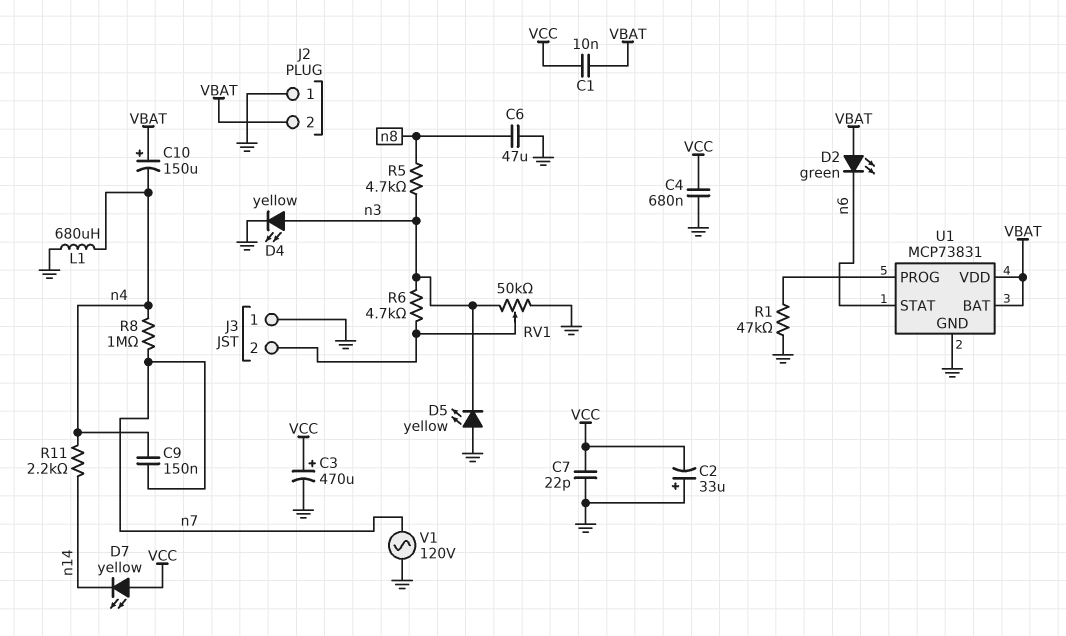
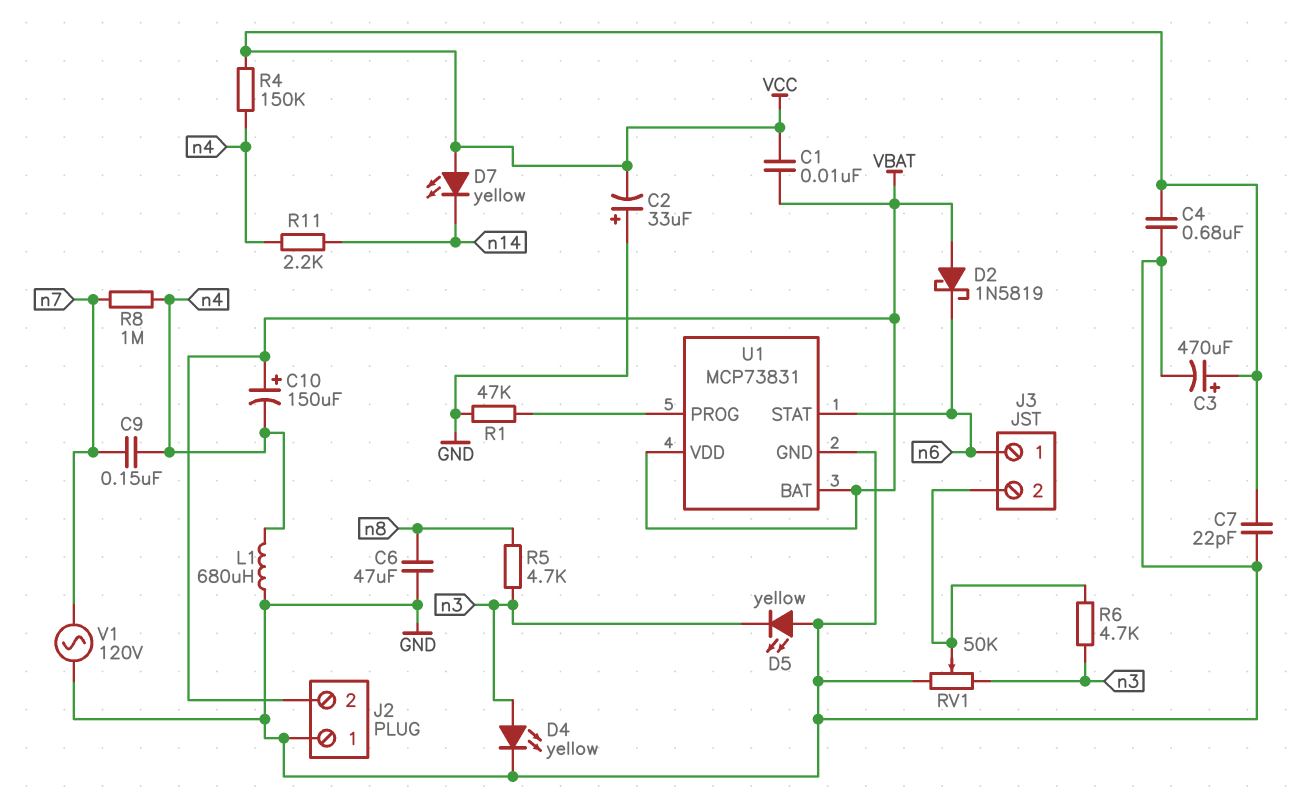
D2: LED green (A VBAT, K n6) -> schottky 1N5819 (A VBAT, K n6)
J3 pin 1: GND -> n6
R4: none -> 150k (VCC, n4)

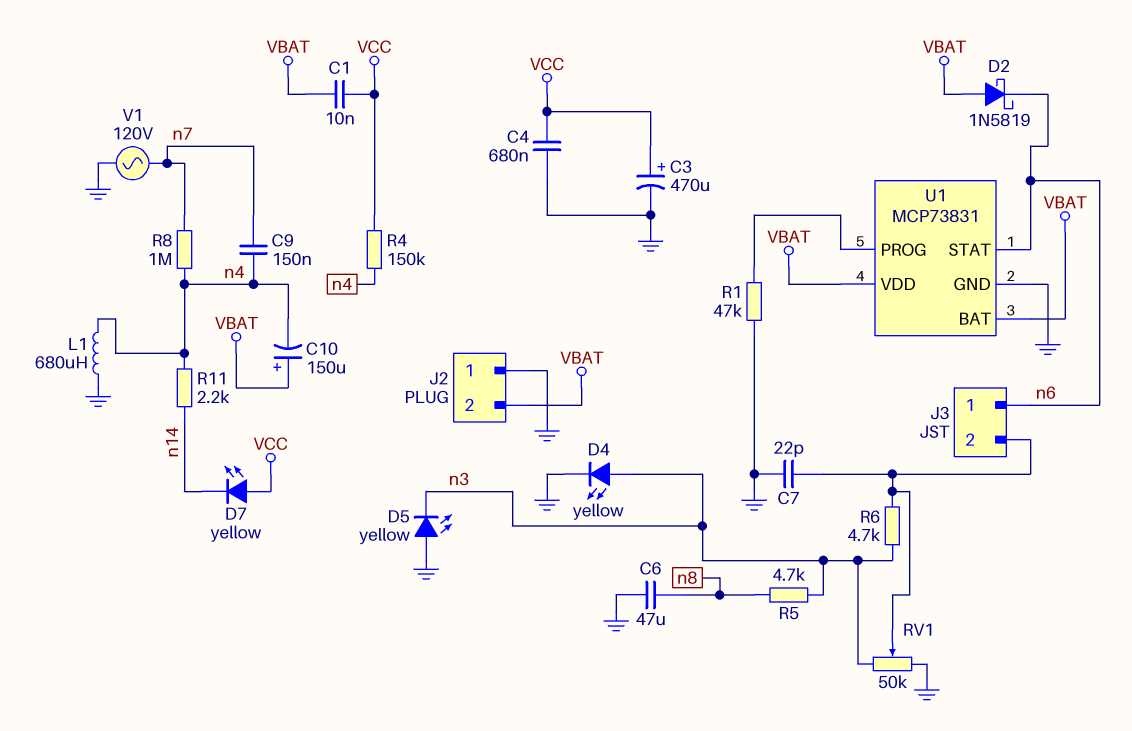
C2: 33uF (plus GND, minus VCC) -> none
C7: 22pF (GND, VCC) -> 22pF (GND, J3/2)

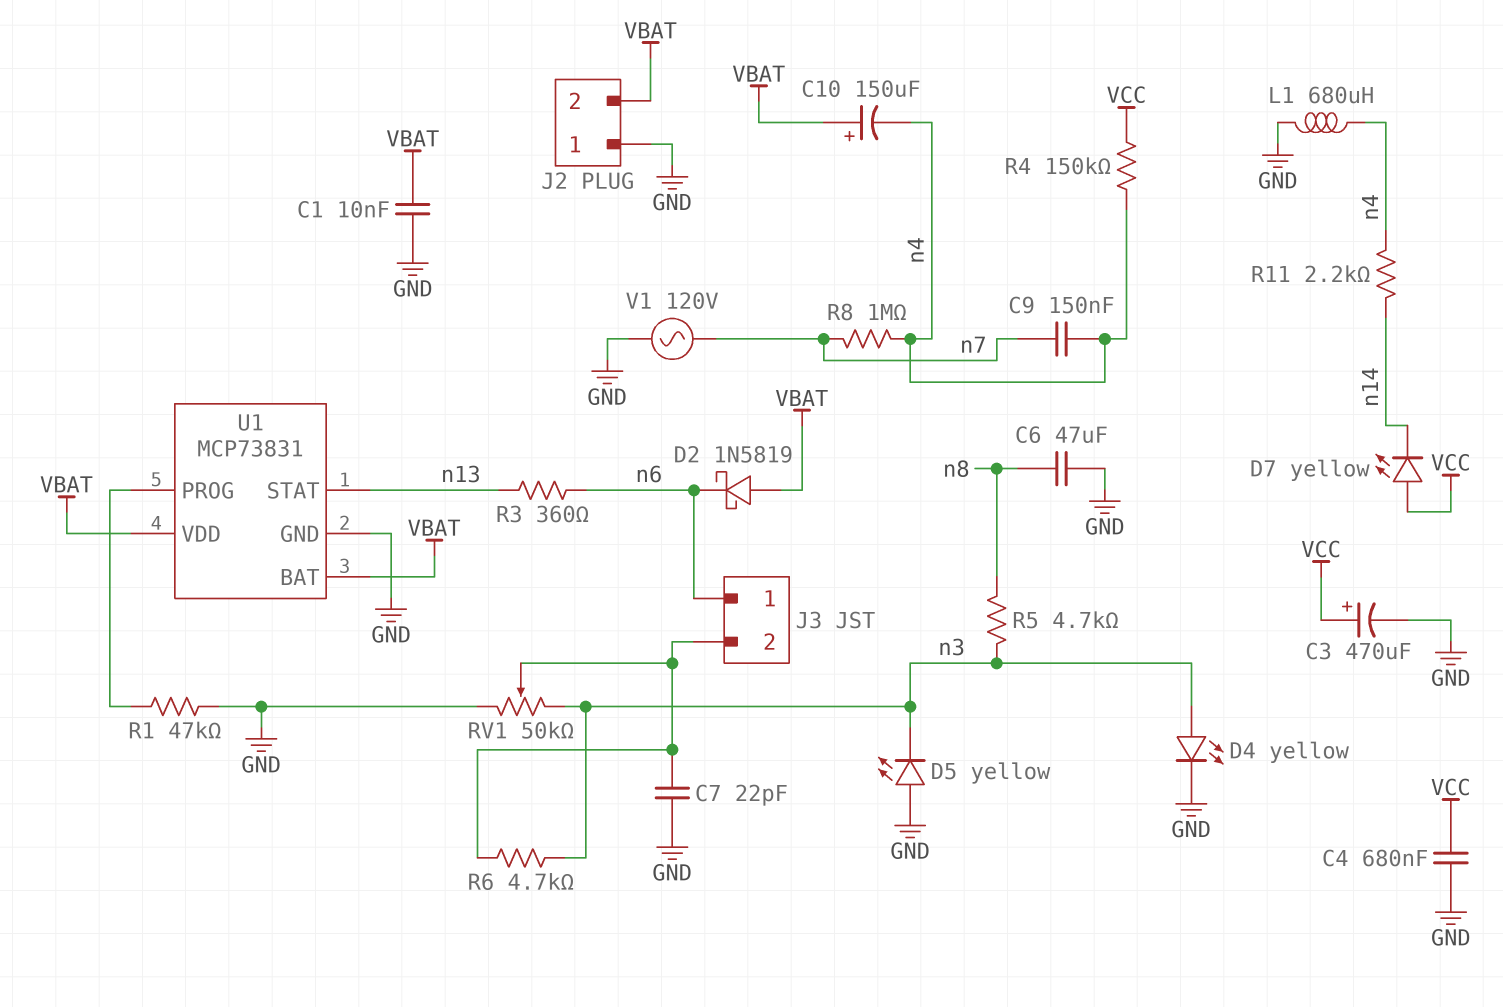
C1: 10nF (VBAT, VCC) -> 10nF (GND, VBAT)
R3: none -> 360 (n6, n13)
U1 pin STAT: n6 -> n13

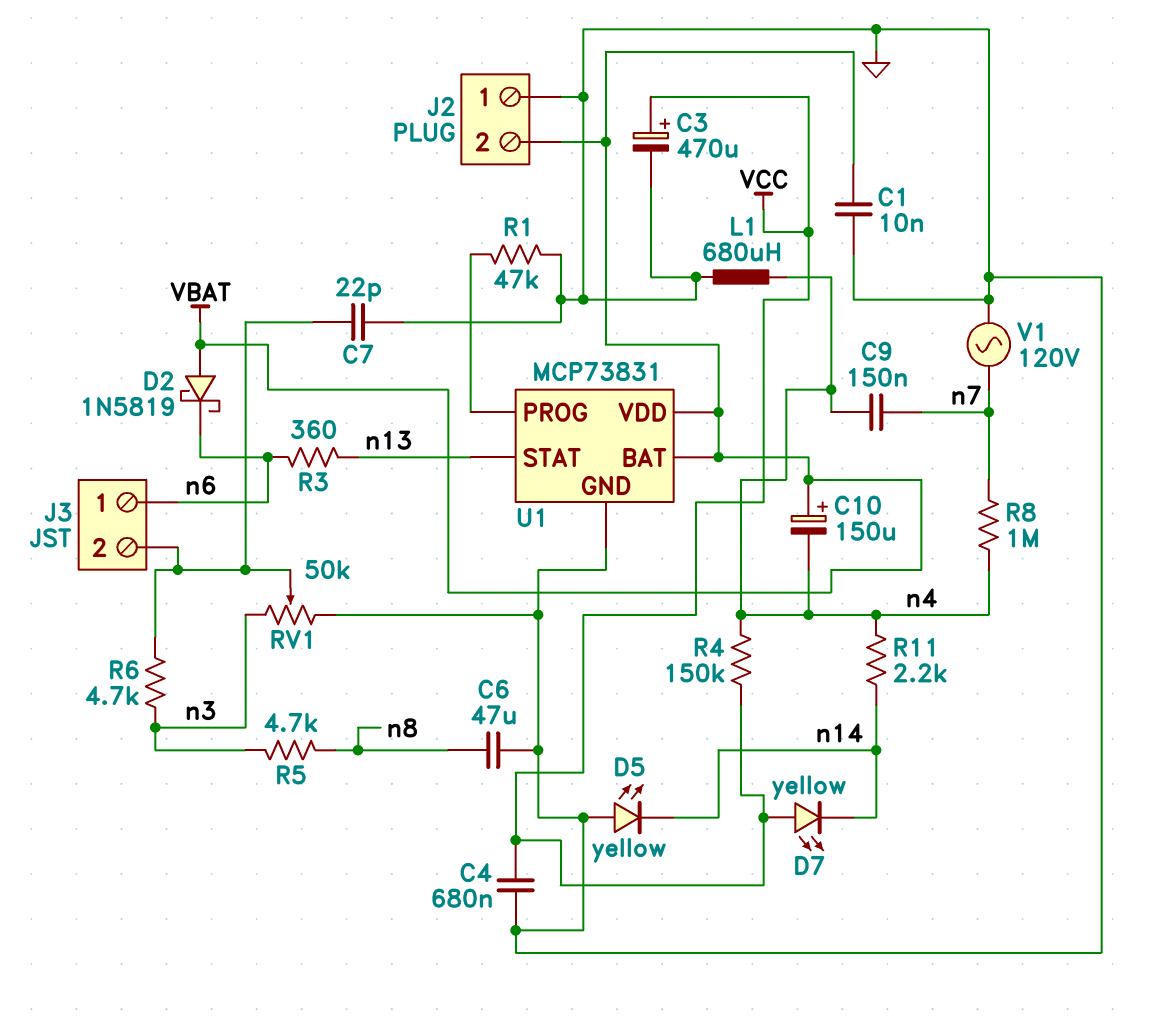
D4: LED yellow (A n3, K GND) -> none
D5: LED yellow (A GND, K n3) -> LED yellow (A GND, K n14)

